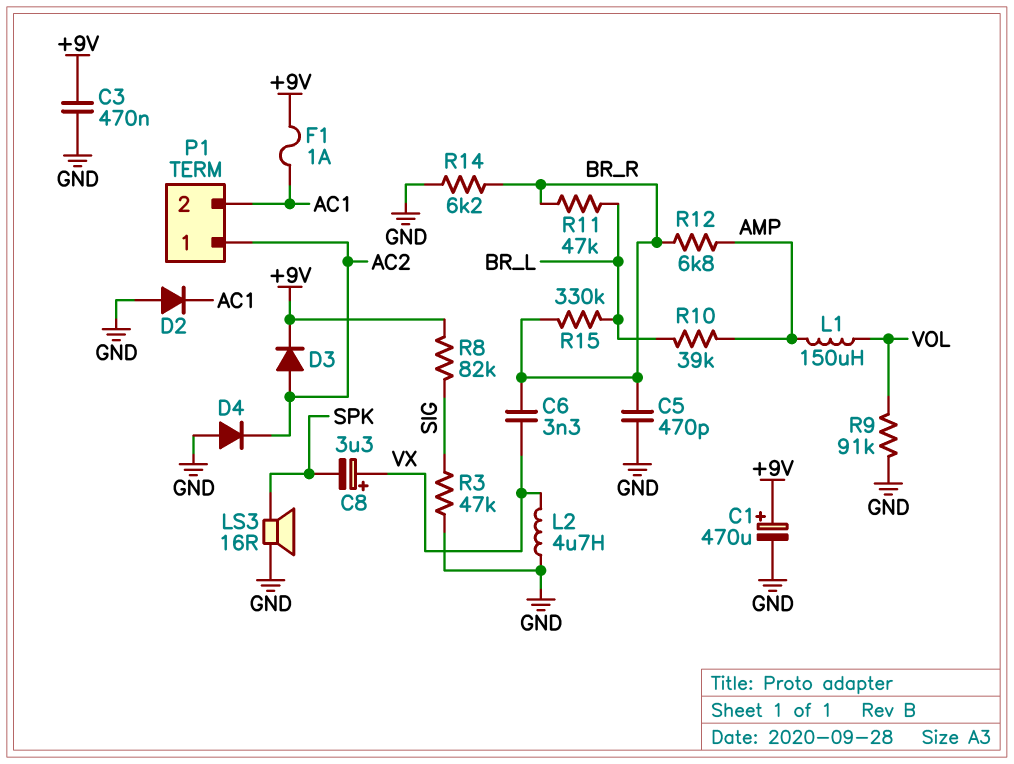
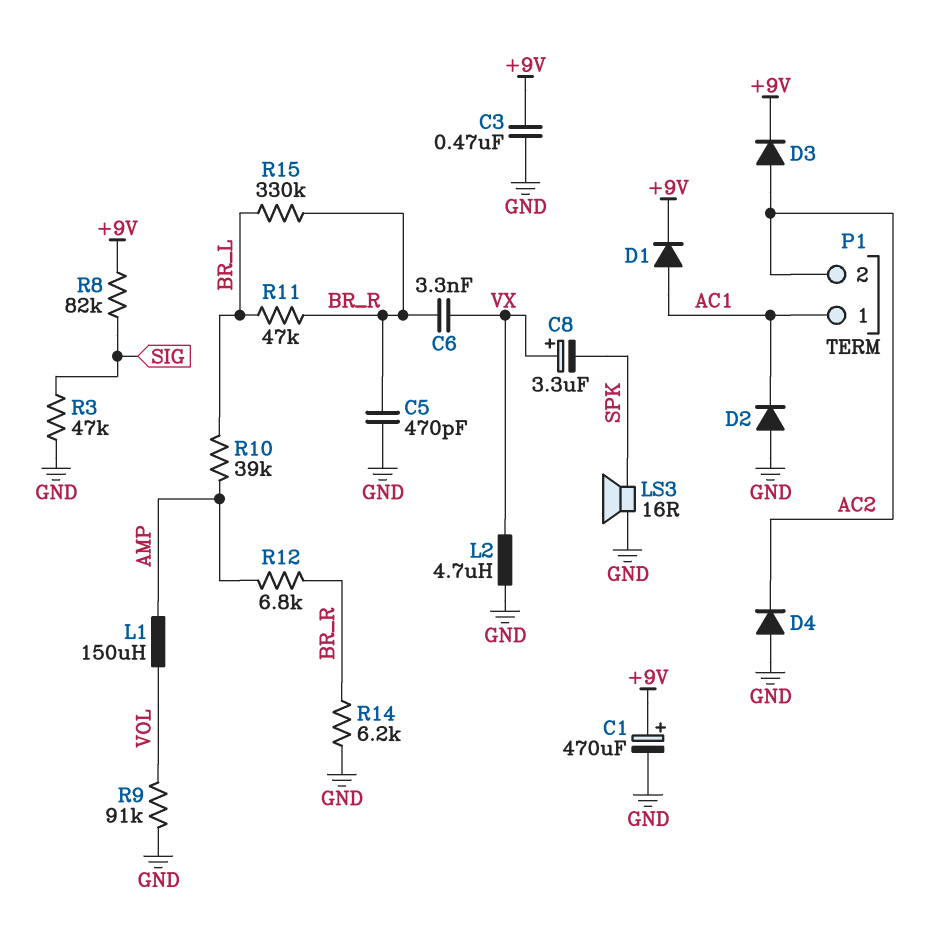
D1: none -> diode (A AC1, K +9V)
F1: 1A (+9V, AC1) -> none
P1 pin 1: AC2 -> AC1
P1 pin 2: AC1 -> AC2

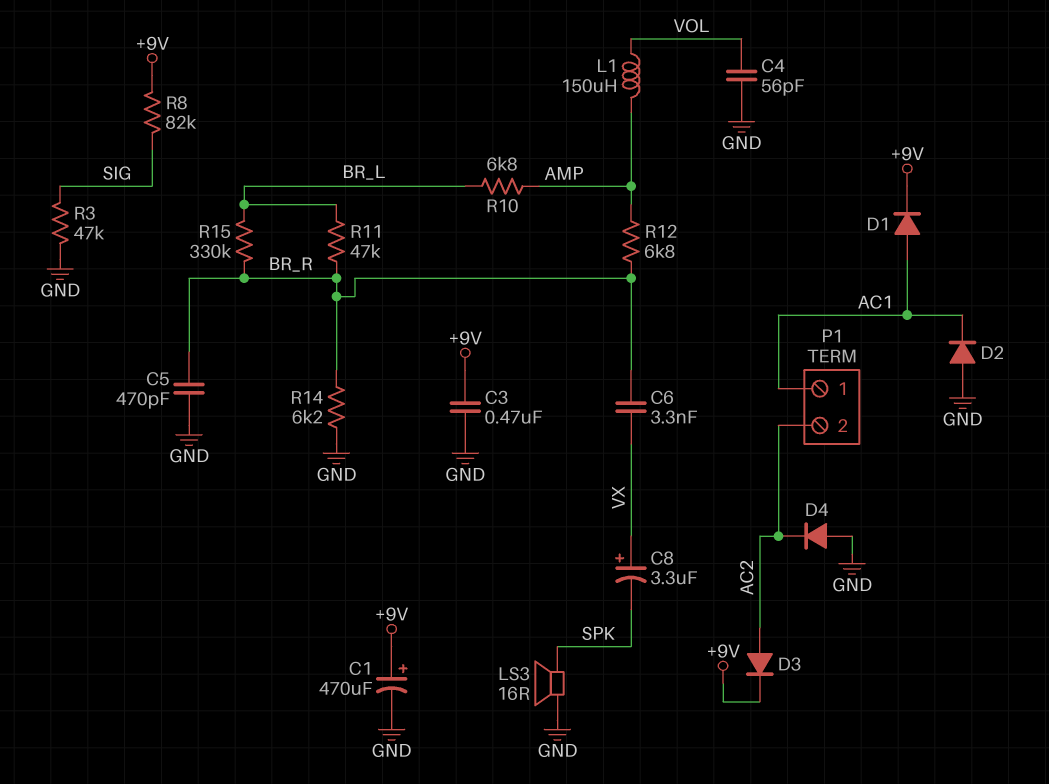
C4: none -> 56pF (GND, VOL)
L2: 4.7uH (GND, VX) -> none
R9: 91k (GND, VOL) -> none
R10: 39k (AMP, BR_L) -> 6.8k (AMP, BR_L)

